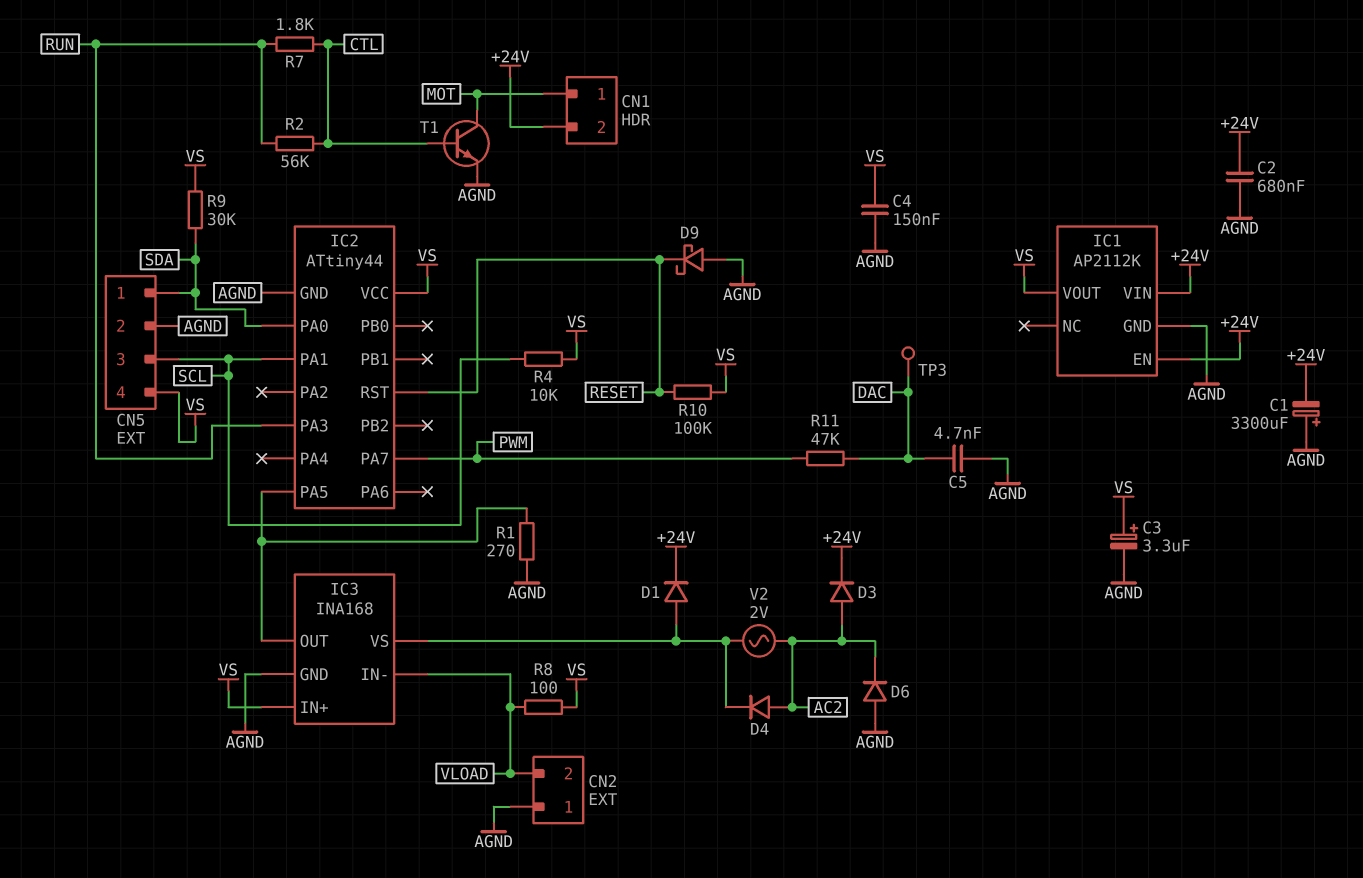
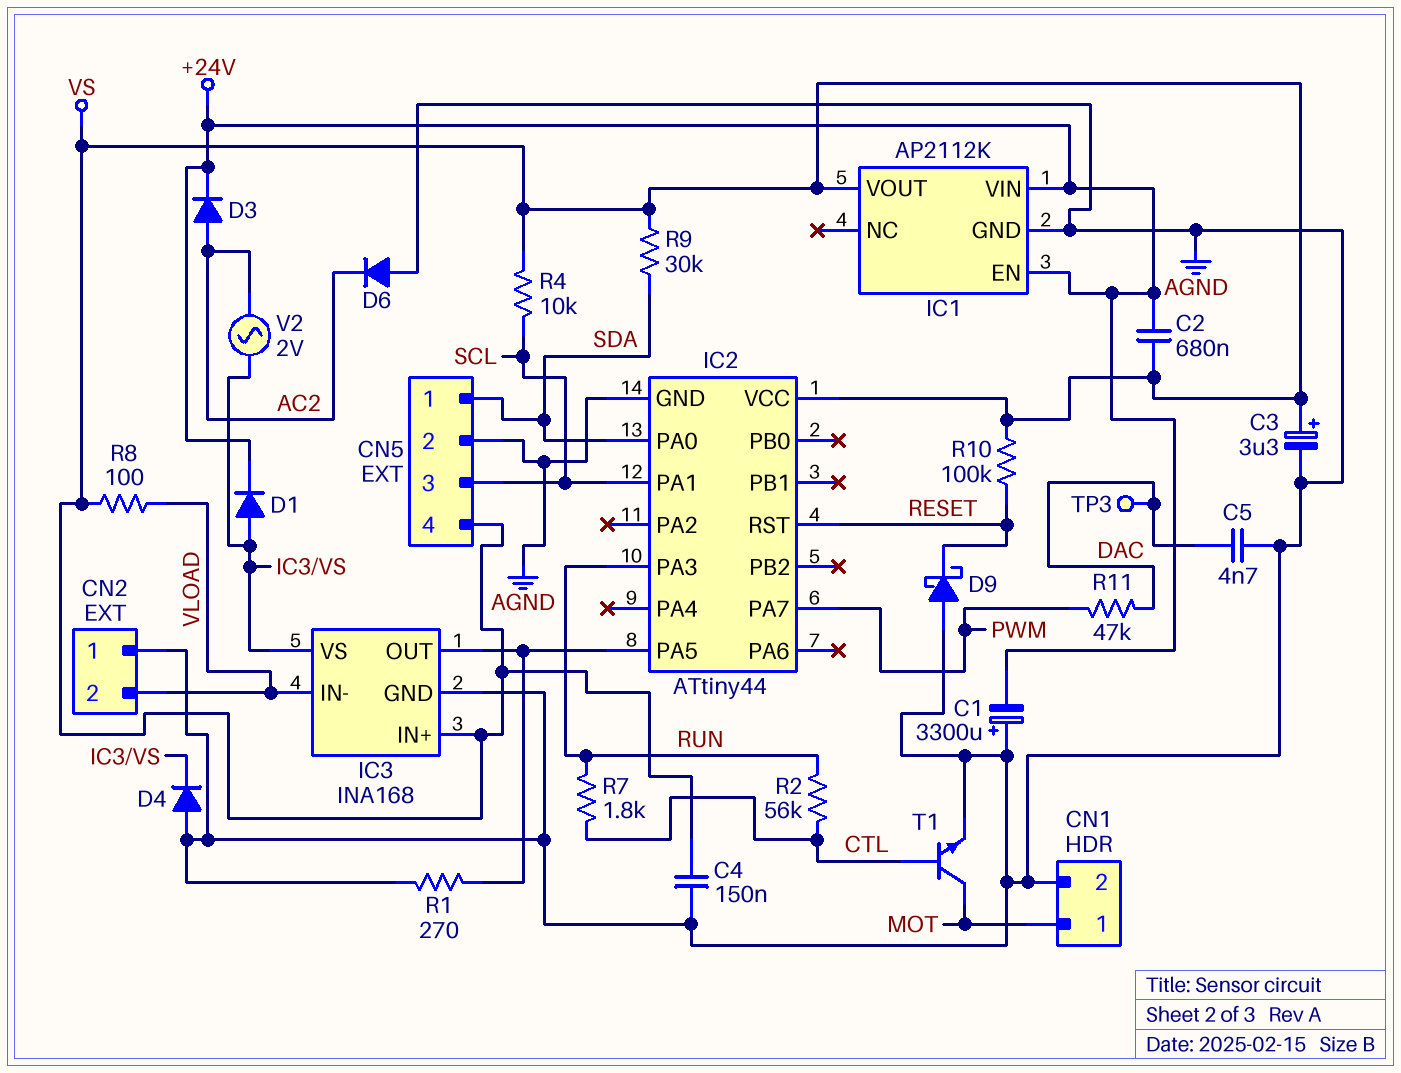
C2: 680nF (+24V, AGND) -> 680nF (+24V, VS)
CN1 pin 2: +24V -> AGND
D4: diode (A AC2, K IC3/VS) -> diode (A AGND, K IC3/VS)

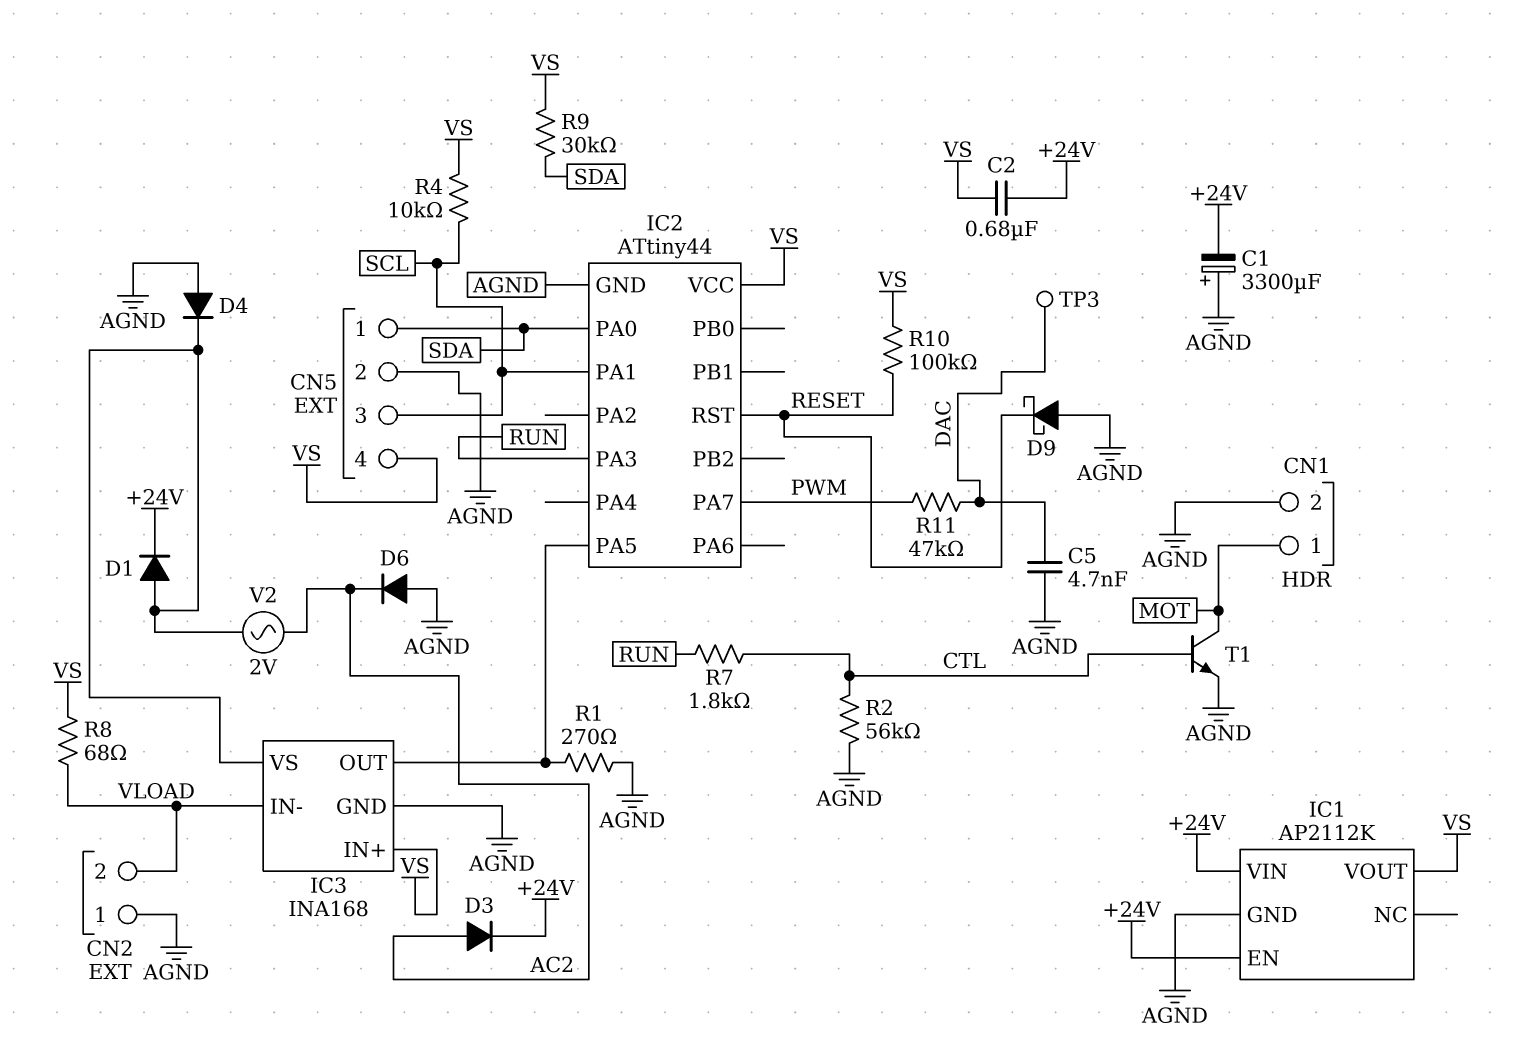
C3: 3.3uF (plus VS, minus AGND) -> none
C4: 150nF (AGND, VS) -> none
R2: 56k (CTL, RUN) -> 56k (AGND, CTL)
R8: 100 (VLOAD, VS) -> 68 (VLOAD, VS)

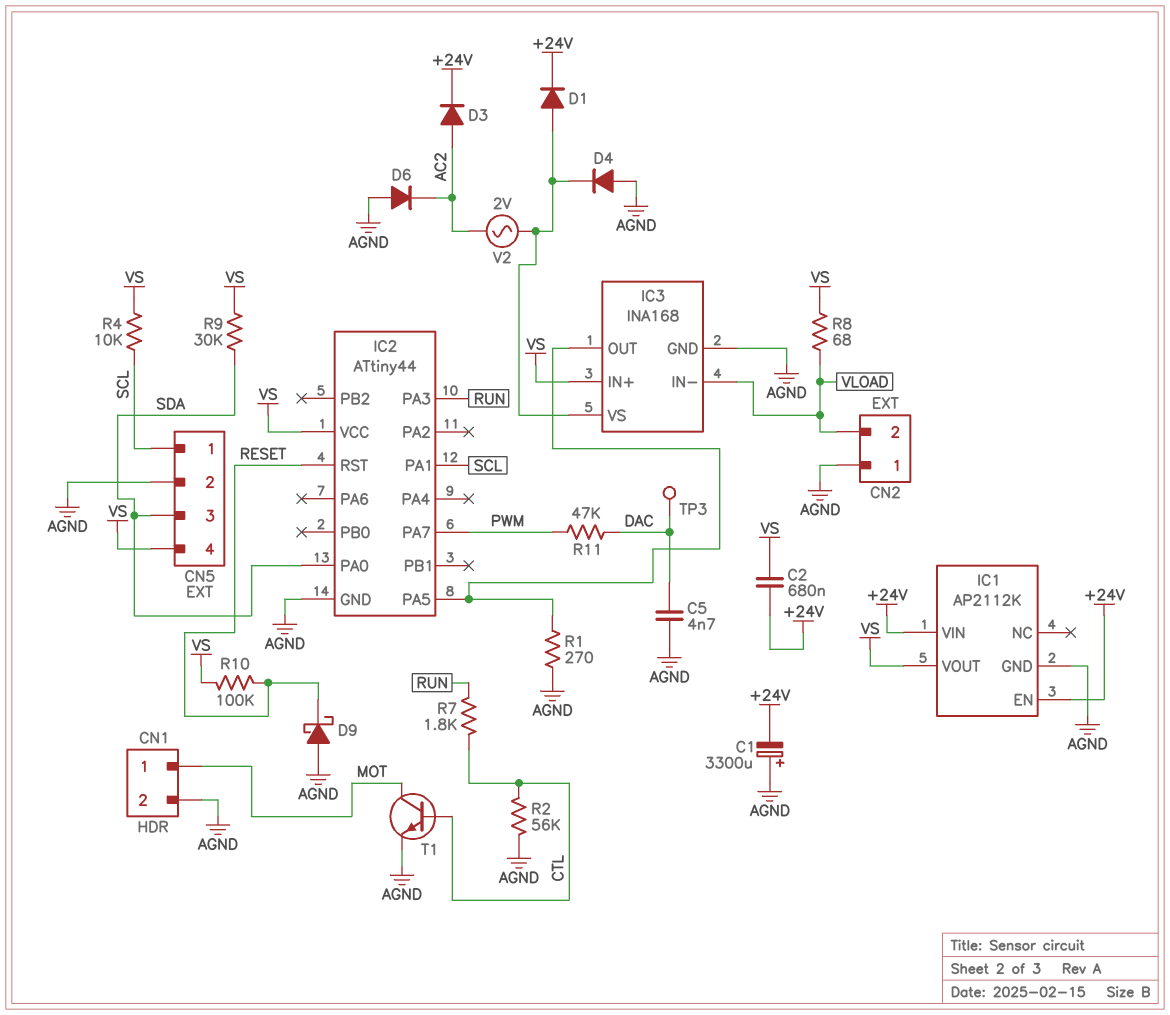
CN5 pin 1: SDA -> SCL
CN5 pin 3: SCL -> SDA

